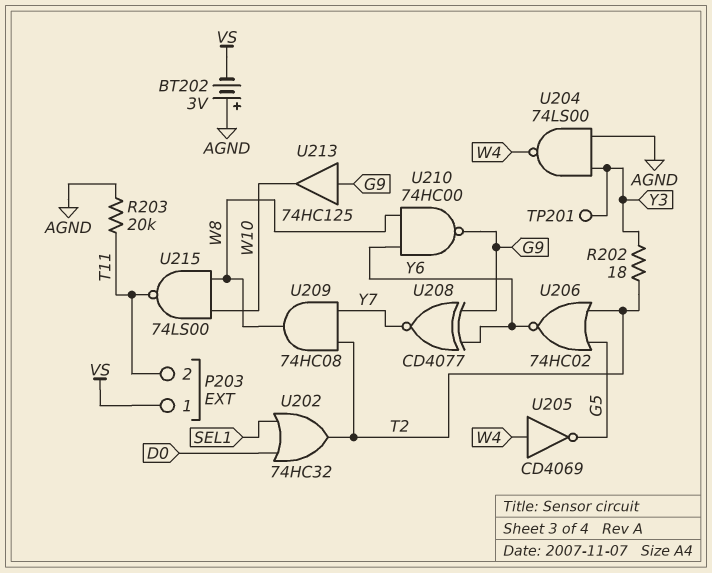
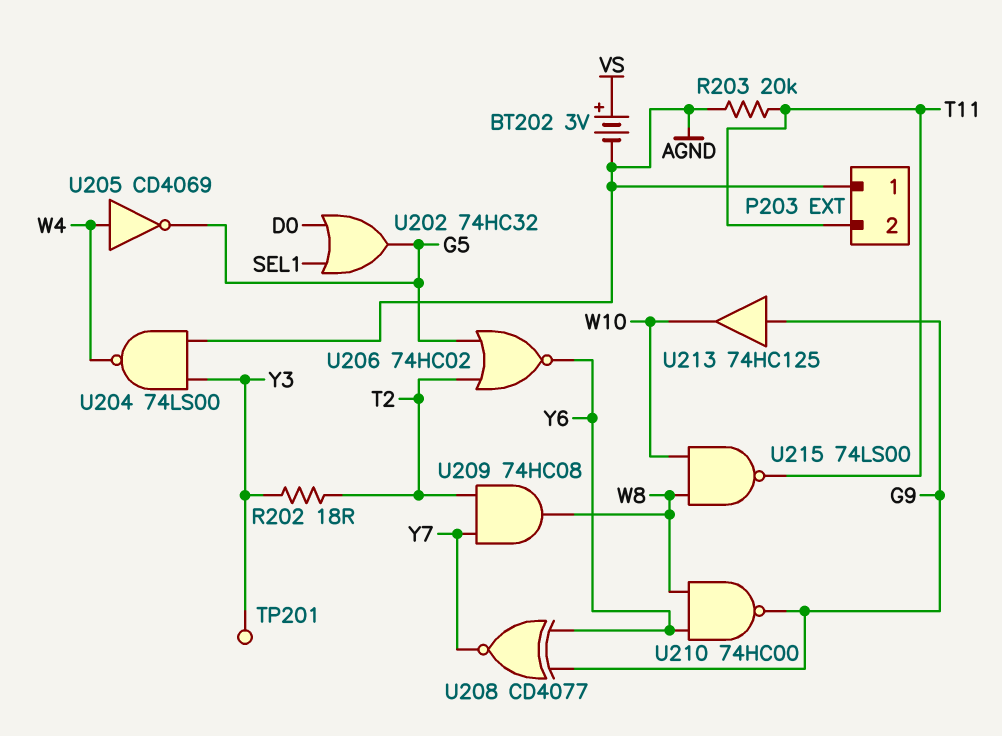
BT202: 3V (plus AGND, minus VS) -> 3V (plus VS, minus AGND)
P203 pin 1: VS -> AGND
U202: OR 74HC32 (in D0, in SEL1, out T2) -> OR 74HC32 (in D0, in SEL1, out G5)

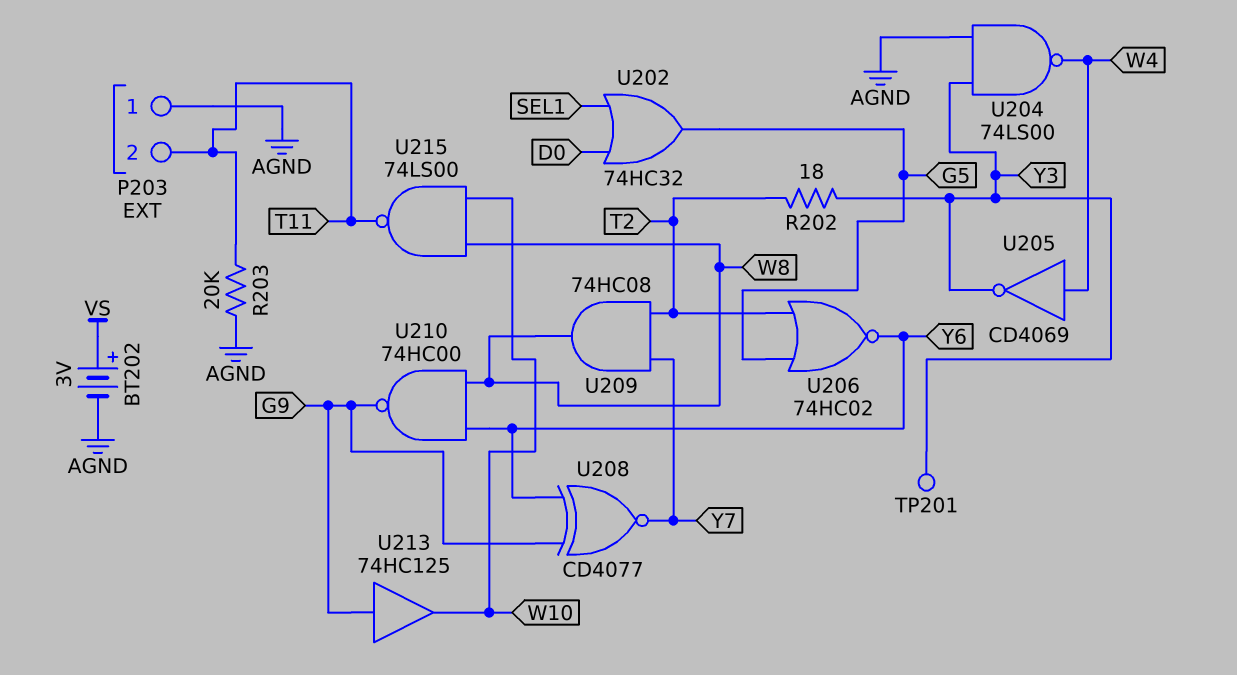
U205: NOT CD4069 (in W4, out G5) -> NOT CD4069 (in W4, out Y3)

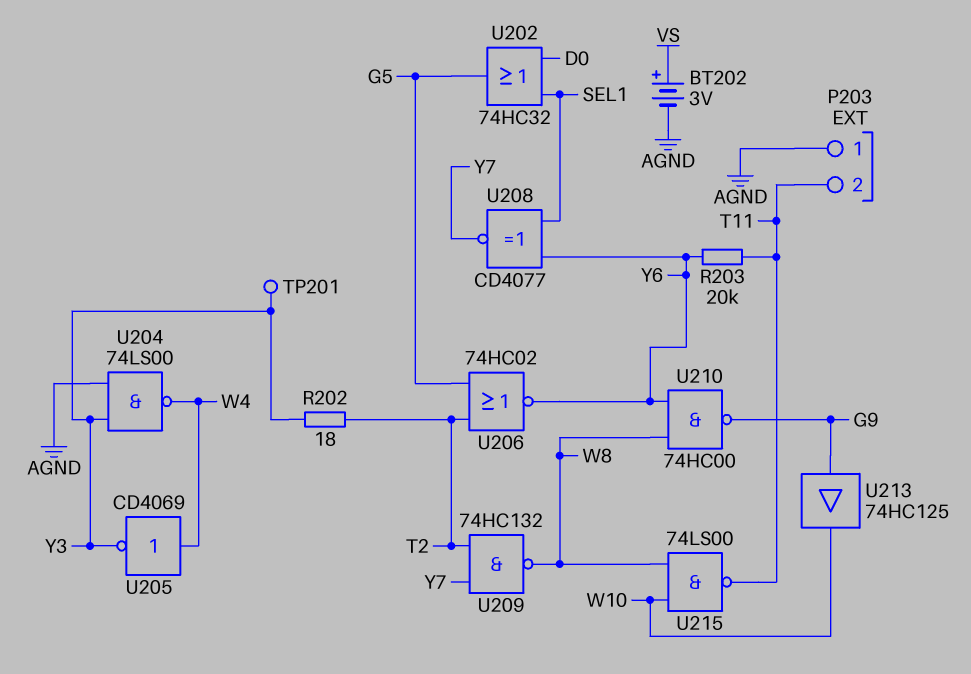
R203: 20k (AGND, T11) -> 20k (T11, Y6)
U208: XNOR CD4077 (in G9, in Y6, out Y7) -> XNOR CD4077 (in SEL1, in Y6, out Y7)
U209: AND 74HC08 (in T2, in Y7, out W8) -> NAND 74HC132 (in T2, in Y7, out W8)

